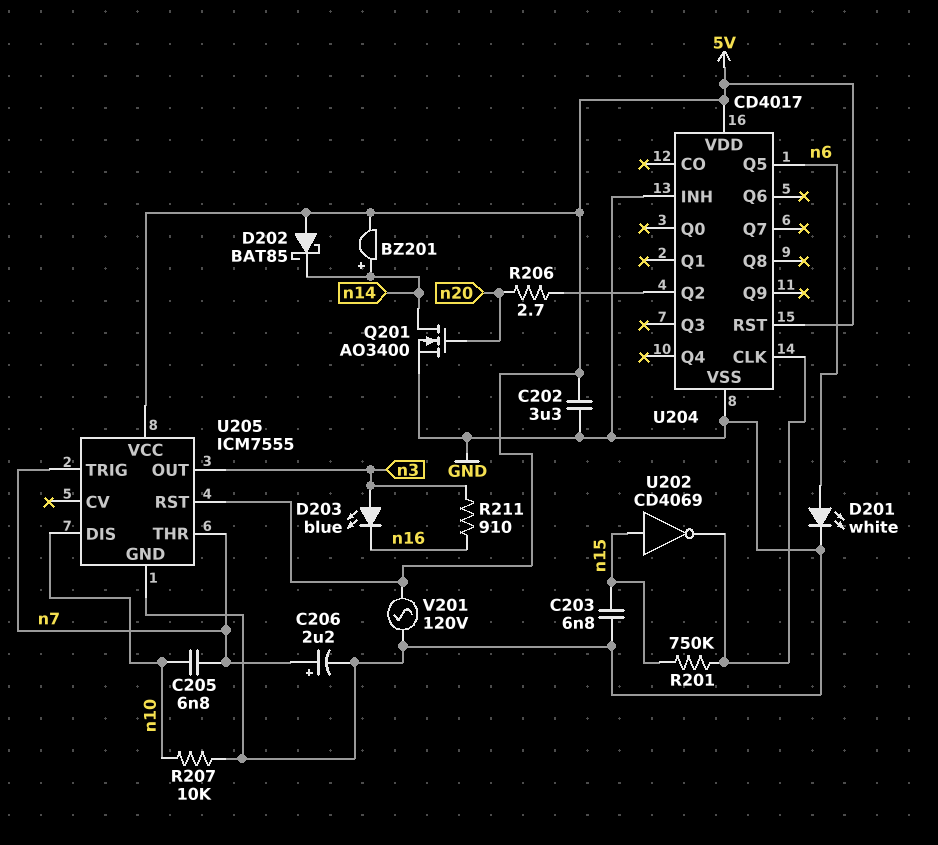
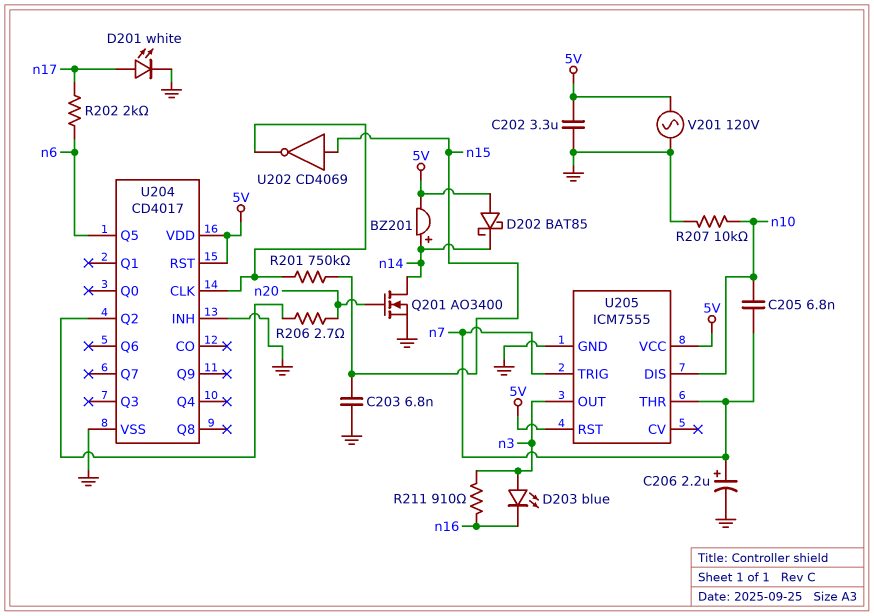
D201: LED white (A n6, K GND) -> LED white (A n17, K GND)
R202: none -> 2k (n6, n17)

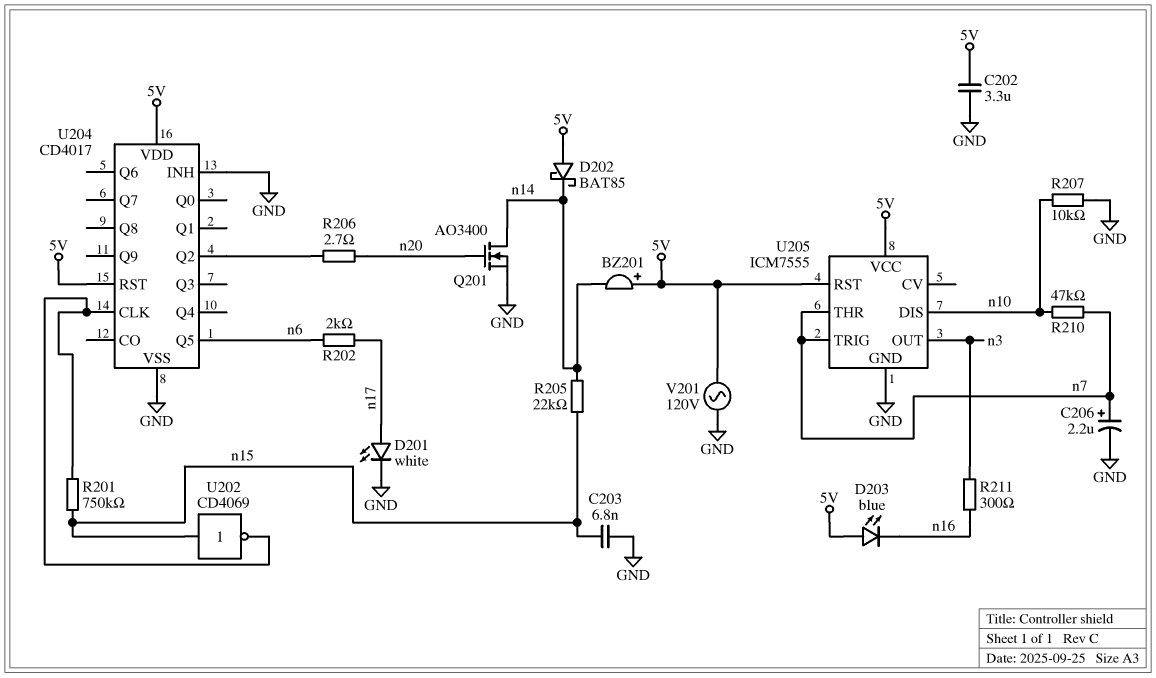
BZ201: buzzer (plus n14, minus 5V) -> buzzer (plus 5V, minus n14)
C205: 6.8nF (n7, n10) -> none
D203: LED blue (A n3, K n16) -> LED blue (A 5V, K n16)
R205: none -> 22k (n14, n15)
R210: none -> 47k (n7, n10)
R211: 910 (n3, n16) -> 300 (n3, n16)

